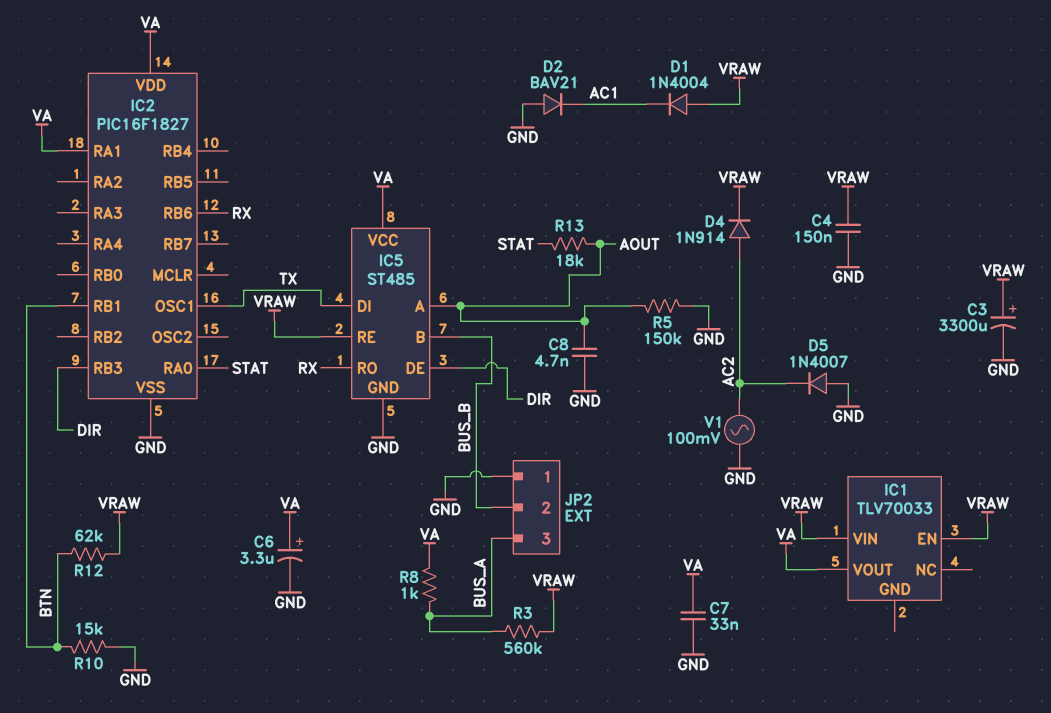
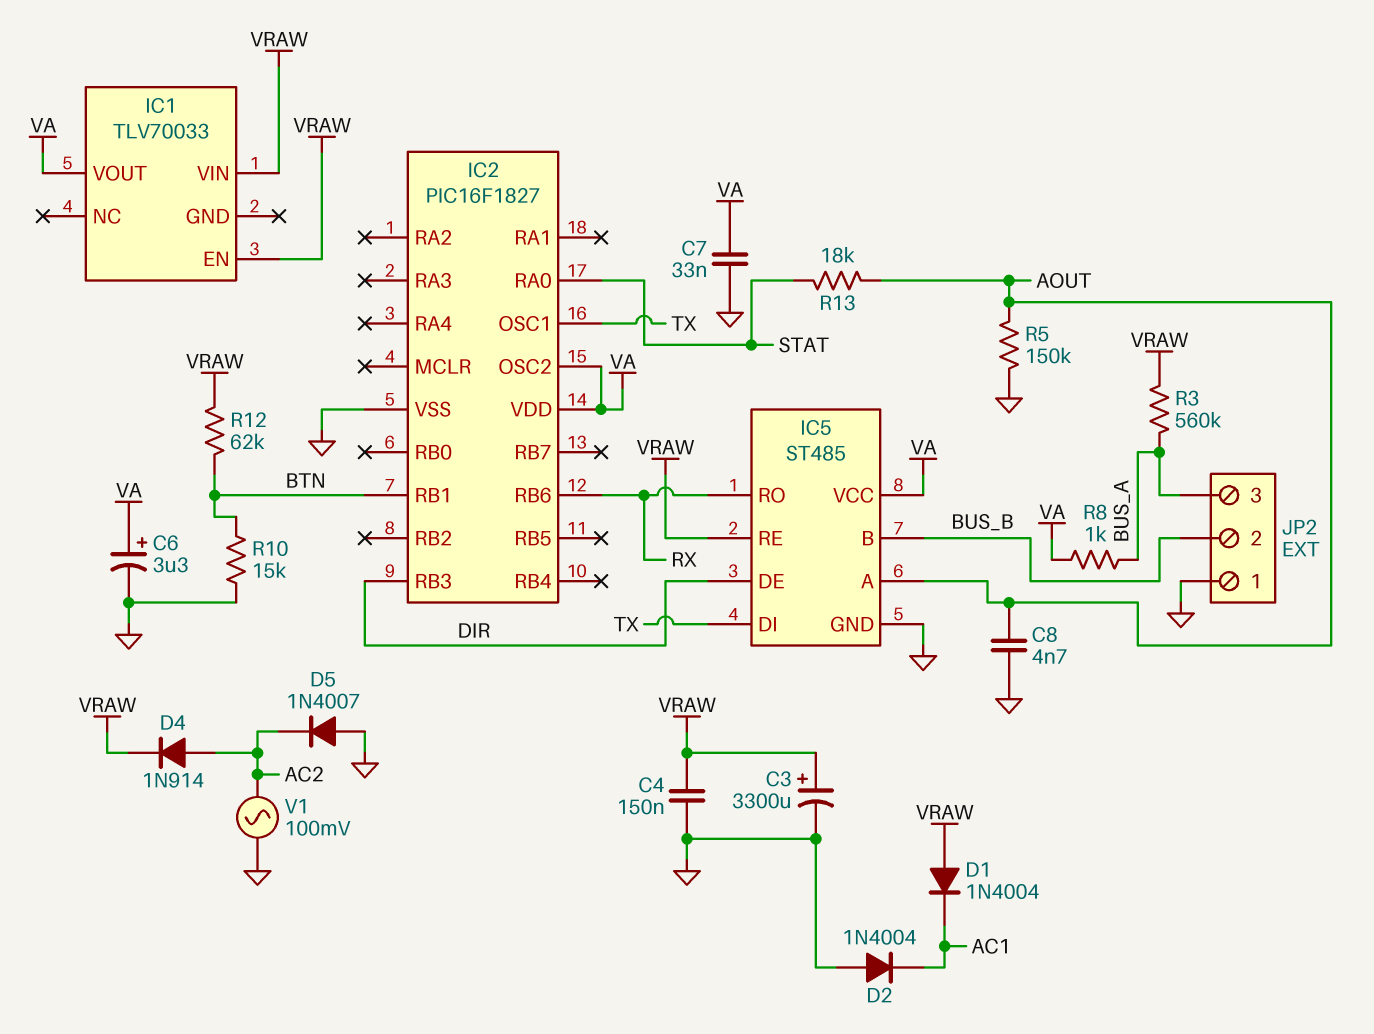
D2: diode BAV21 (A GND, K AC1) -> diode 1N4004 (A GND, K AC1)
IC2 pin OSC2: none -> VA
IC2 pin RA1: VA -> none

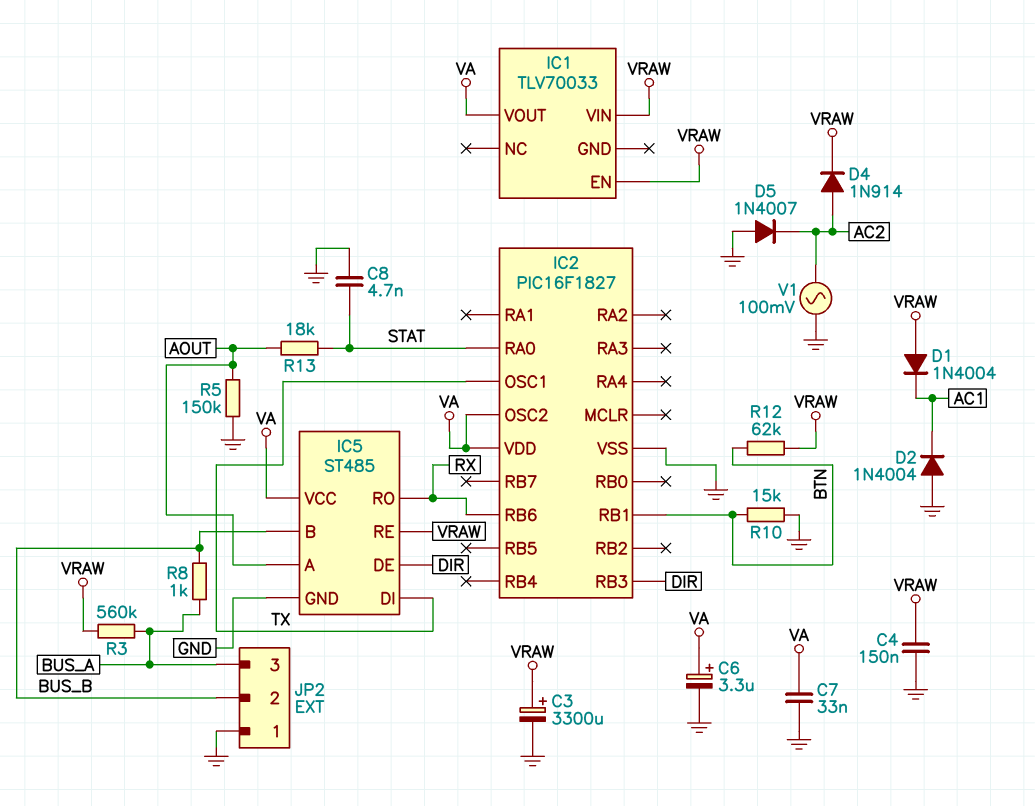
C8: 4.7nF (AOUT, GND) -> 4.7nF (GND, STAT)
R8: 1k (BUS_A, VA) -> 1k (BUS_A, BUS_B)

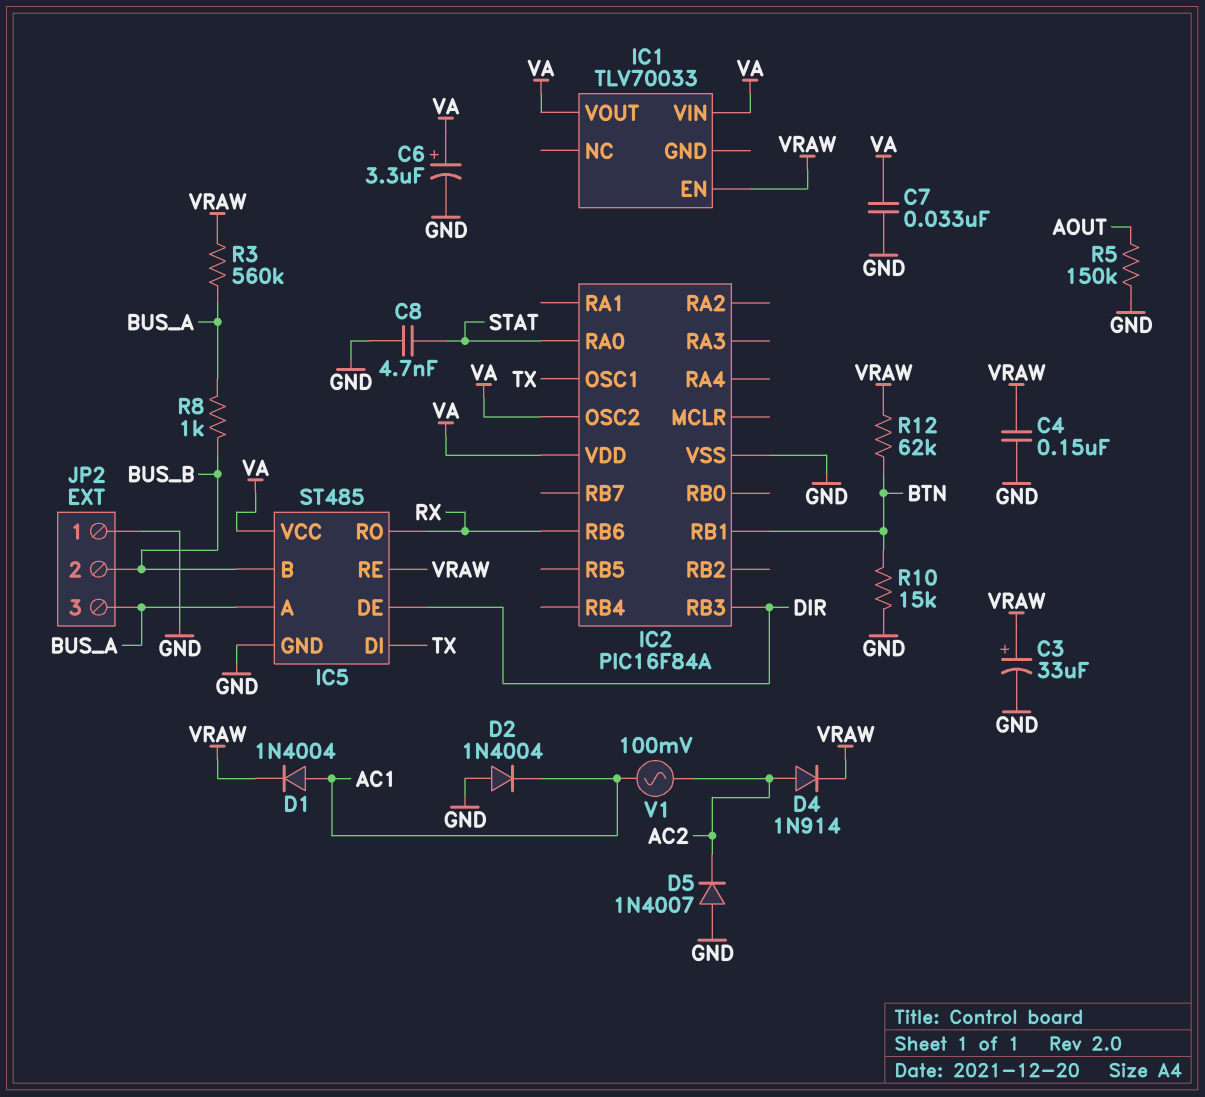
C3: 3300uF (plus VRAW, minus GND) -> 33uF (plus VRAW, minus GND)
D1: diode 1N4004 (A VRAW, K AC1) -> diode 1N4004 (A AC1, K VRAW)
IC1 pin VIN: VRAW -> VA
IC2: PIC16F1827 -> PIC16F84A
IC5 pin A: AOUT -> BUS_A
R13: 18k (AOUT, STAT) -> none
V1: AC 100mV (AC2, GND) -> AC 100mV (AC1, AC2)

